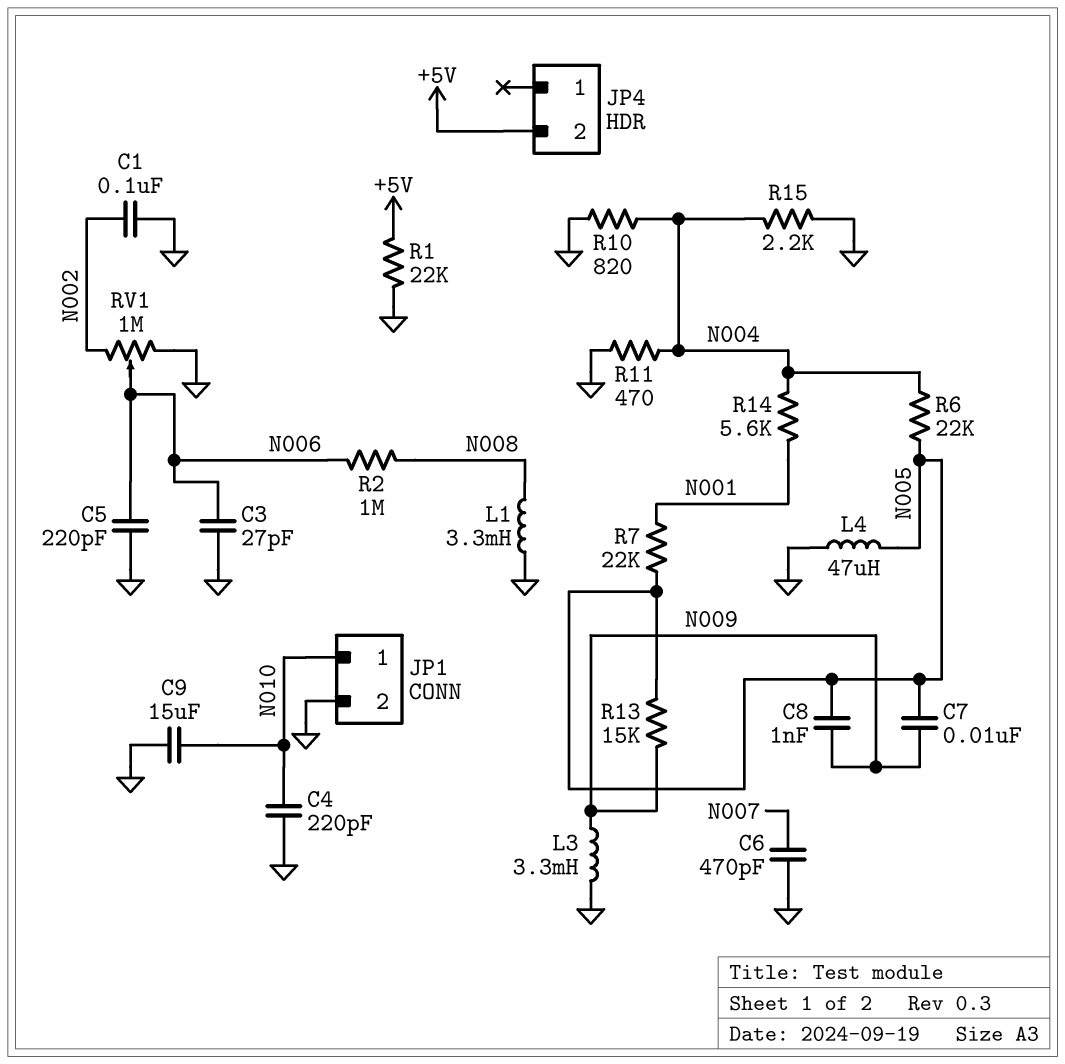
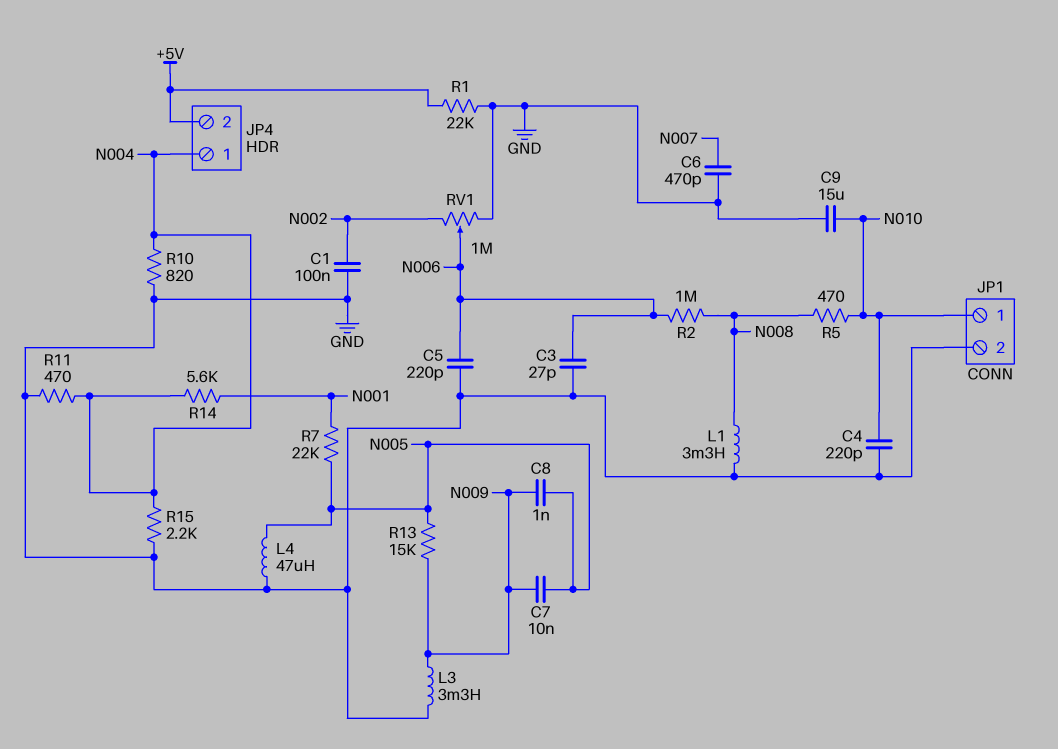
JP4 pin 1: none -> N004
R5: none -> 470 (N008, N010)
R6: 22k (N004, N005) -> none

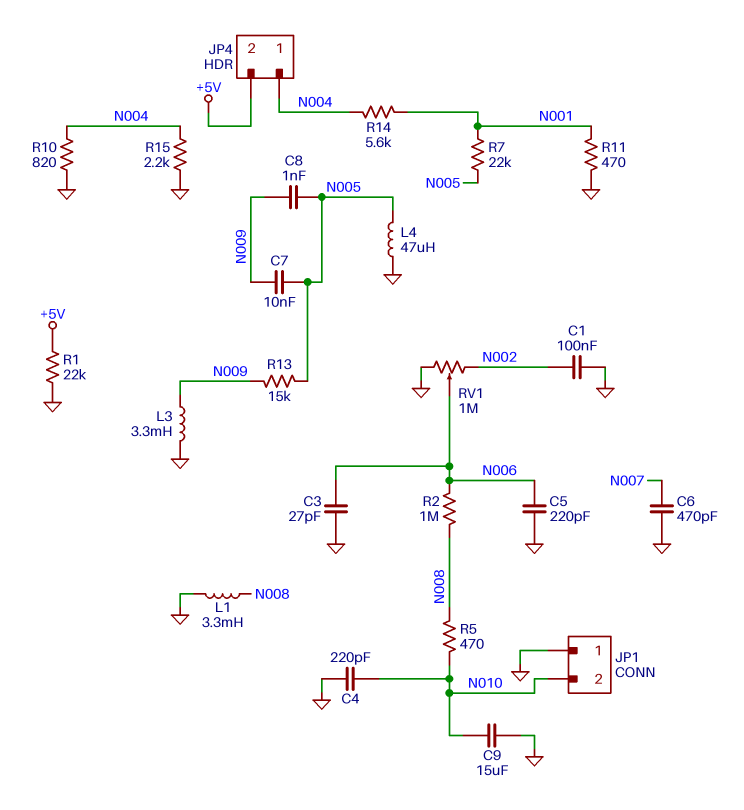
JP1 pin 1: N010 -> GND
JP1 pin 2: GND -> N010
R11: 470 (GND, N004) -> 470 (GND, N001)

